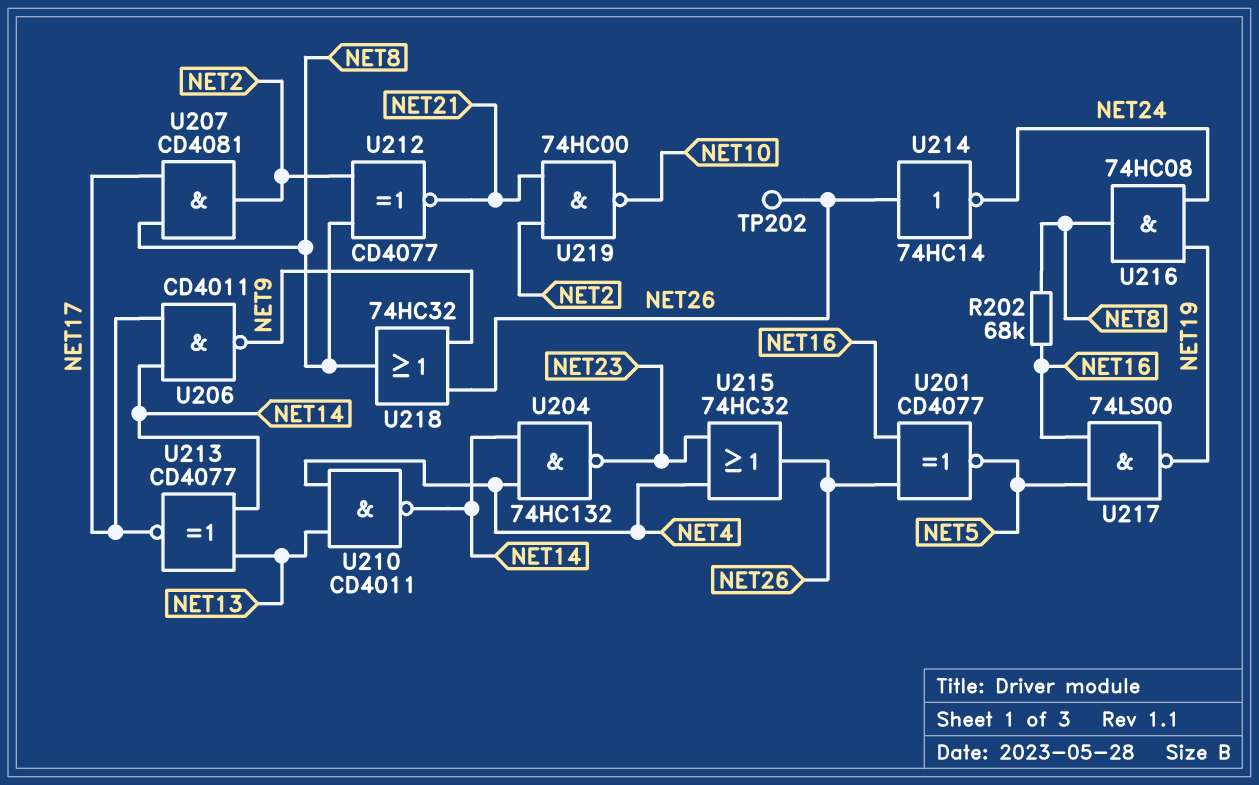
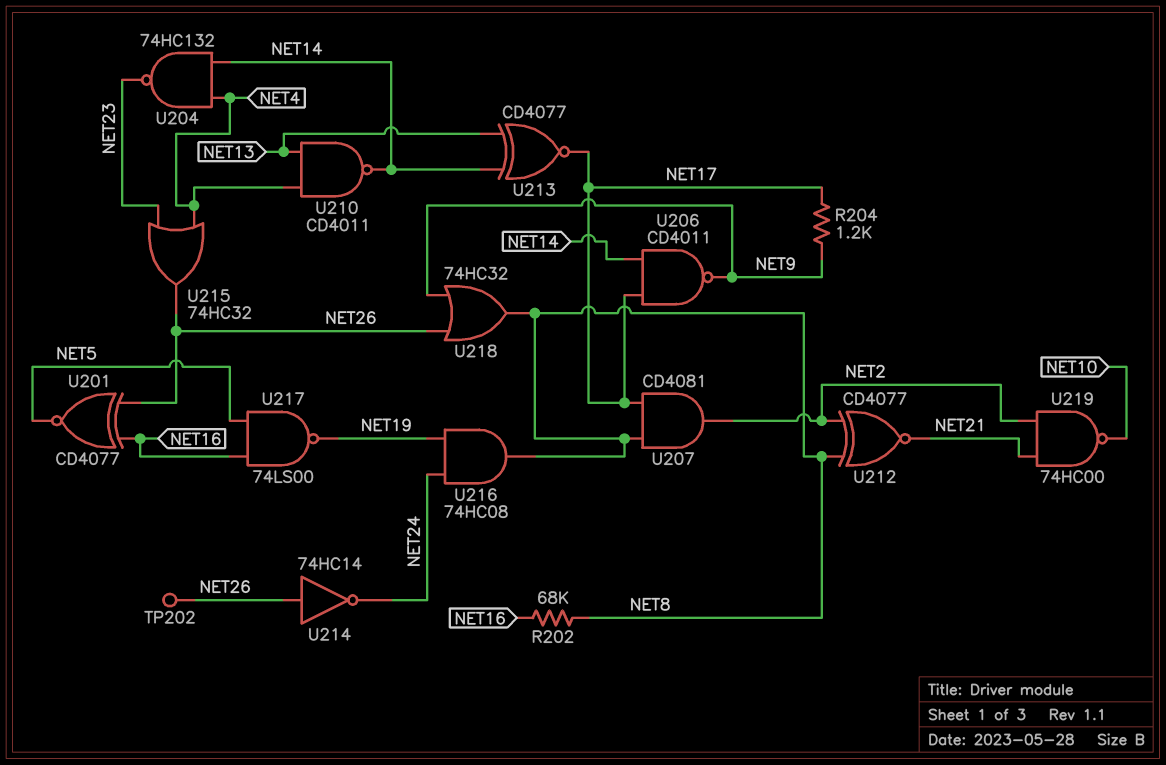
R204: none -> 1.2k (NET9, NET17)

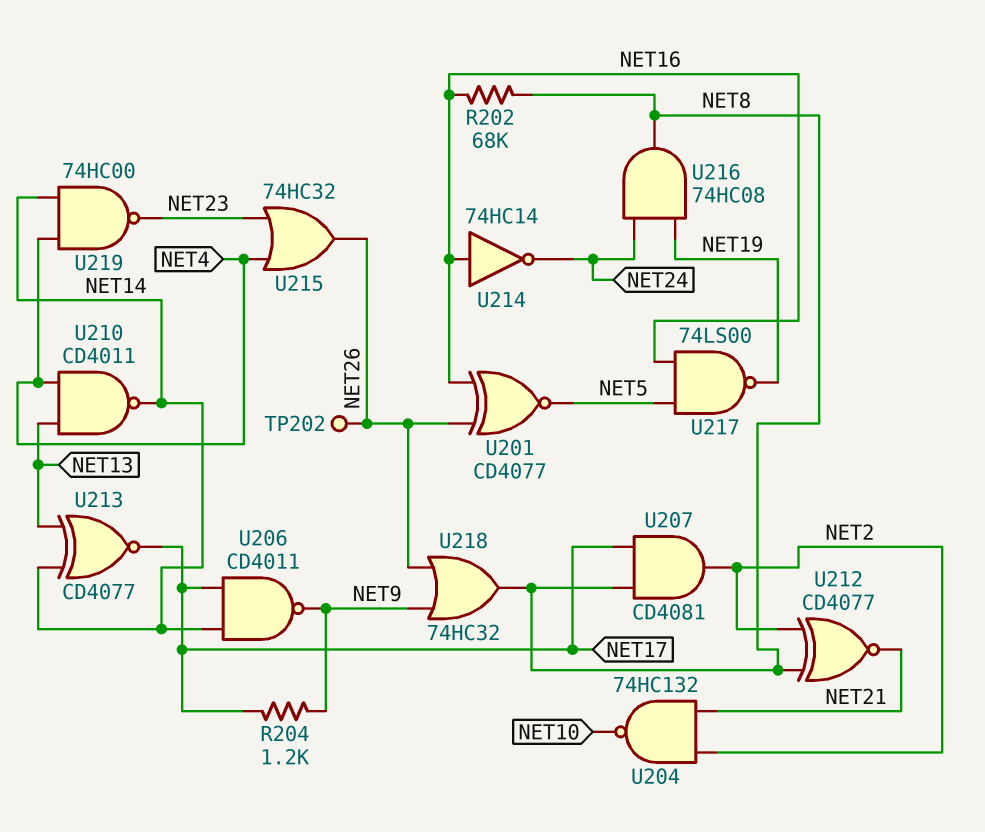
U204: NAND 74HC132 (in NET4, in NET14, out NET23) -> NAND 74HC132 (in NET2, in NET21, out NET10)
U214: NOT 74HC14 (in NET26, out NET24) -> NOT 74HC14 (in NET16, out NET24)
U219: NAND 74HC00 (in NET2, in NET21, out NET10) -> NAND 74HC00 (in NET4, in NET14, out NET23)

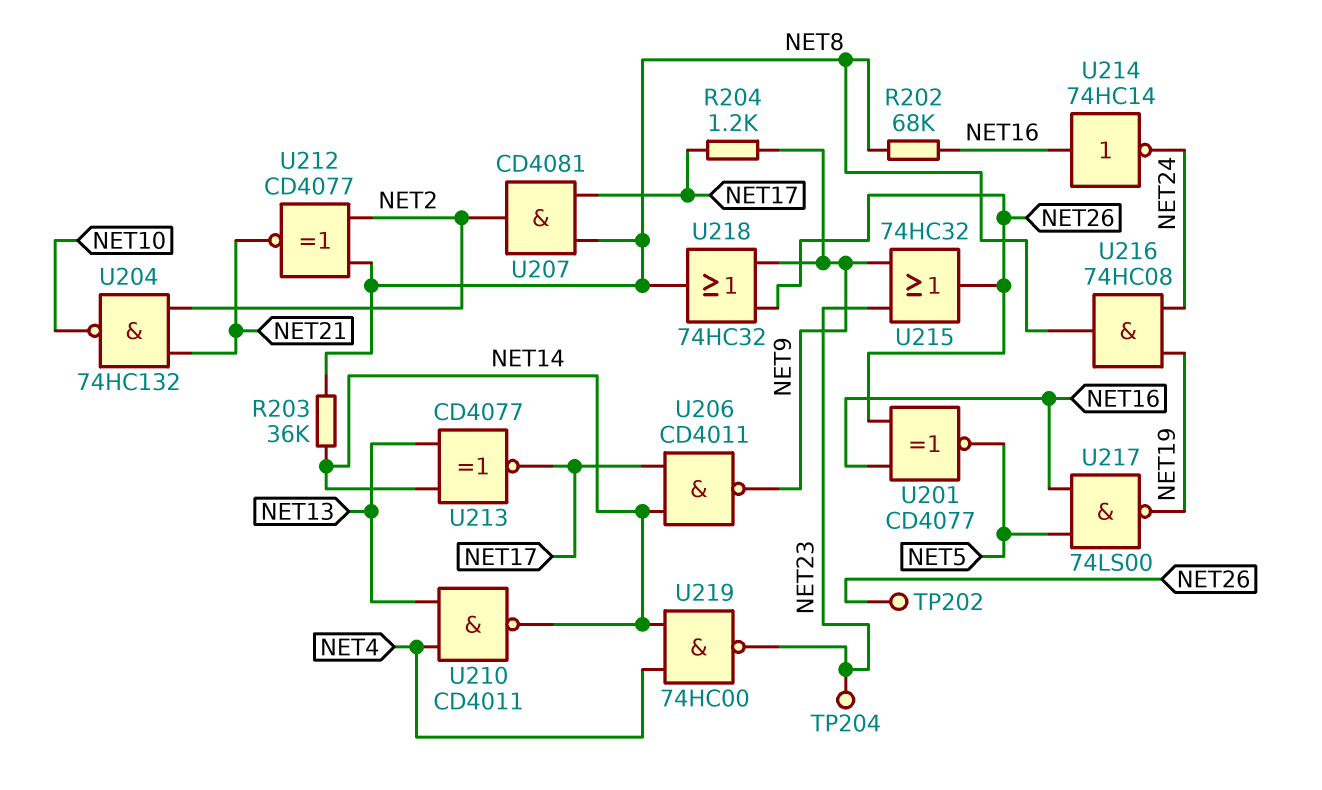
R203: none -> 36k (NET8, NET14)
TP204: none -> test point (NET23)
U215: OR 74HC32 (in NET4, in NET23, out NET26) -> OR 74HC32 (in NET9, in NET23, out NET26)

